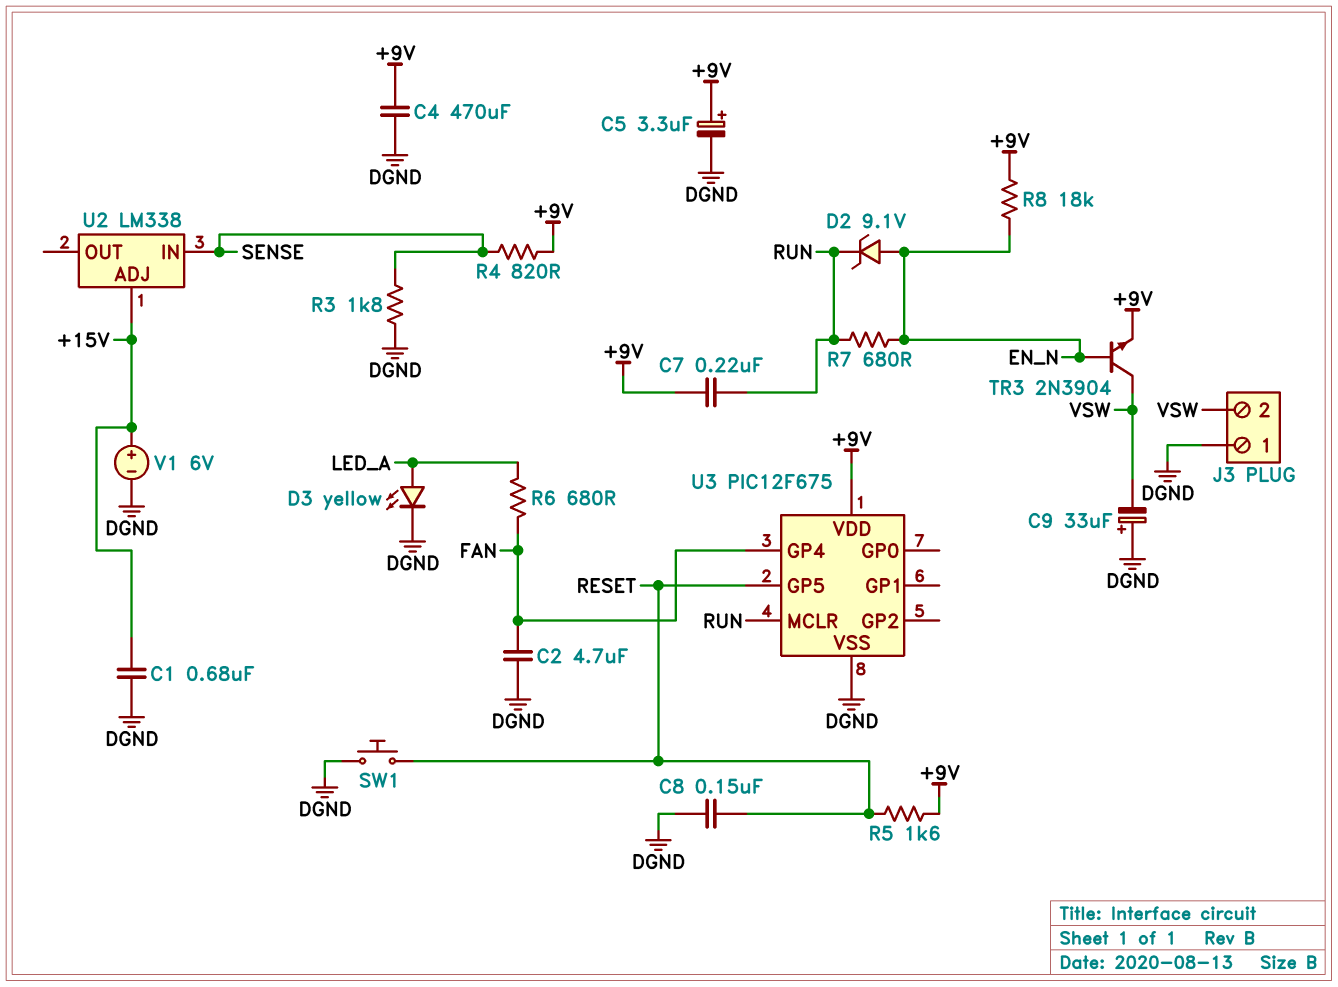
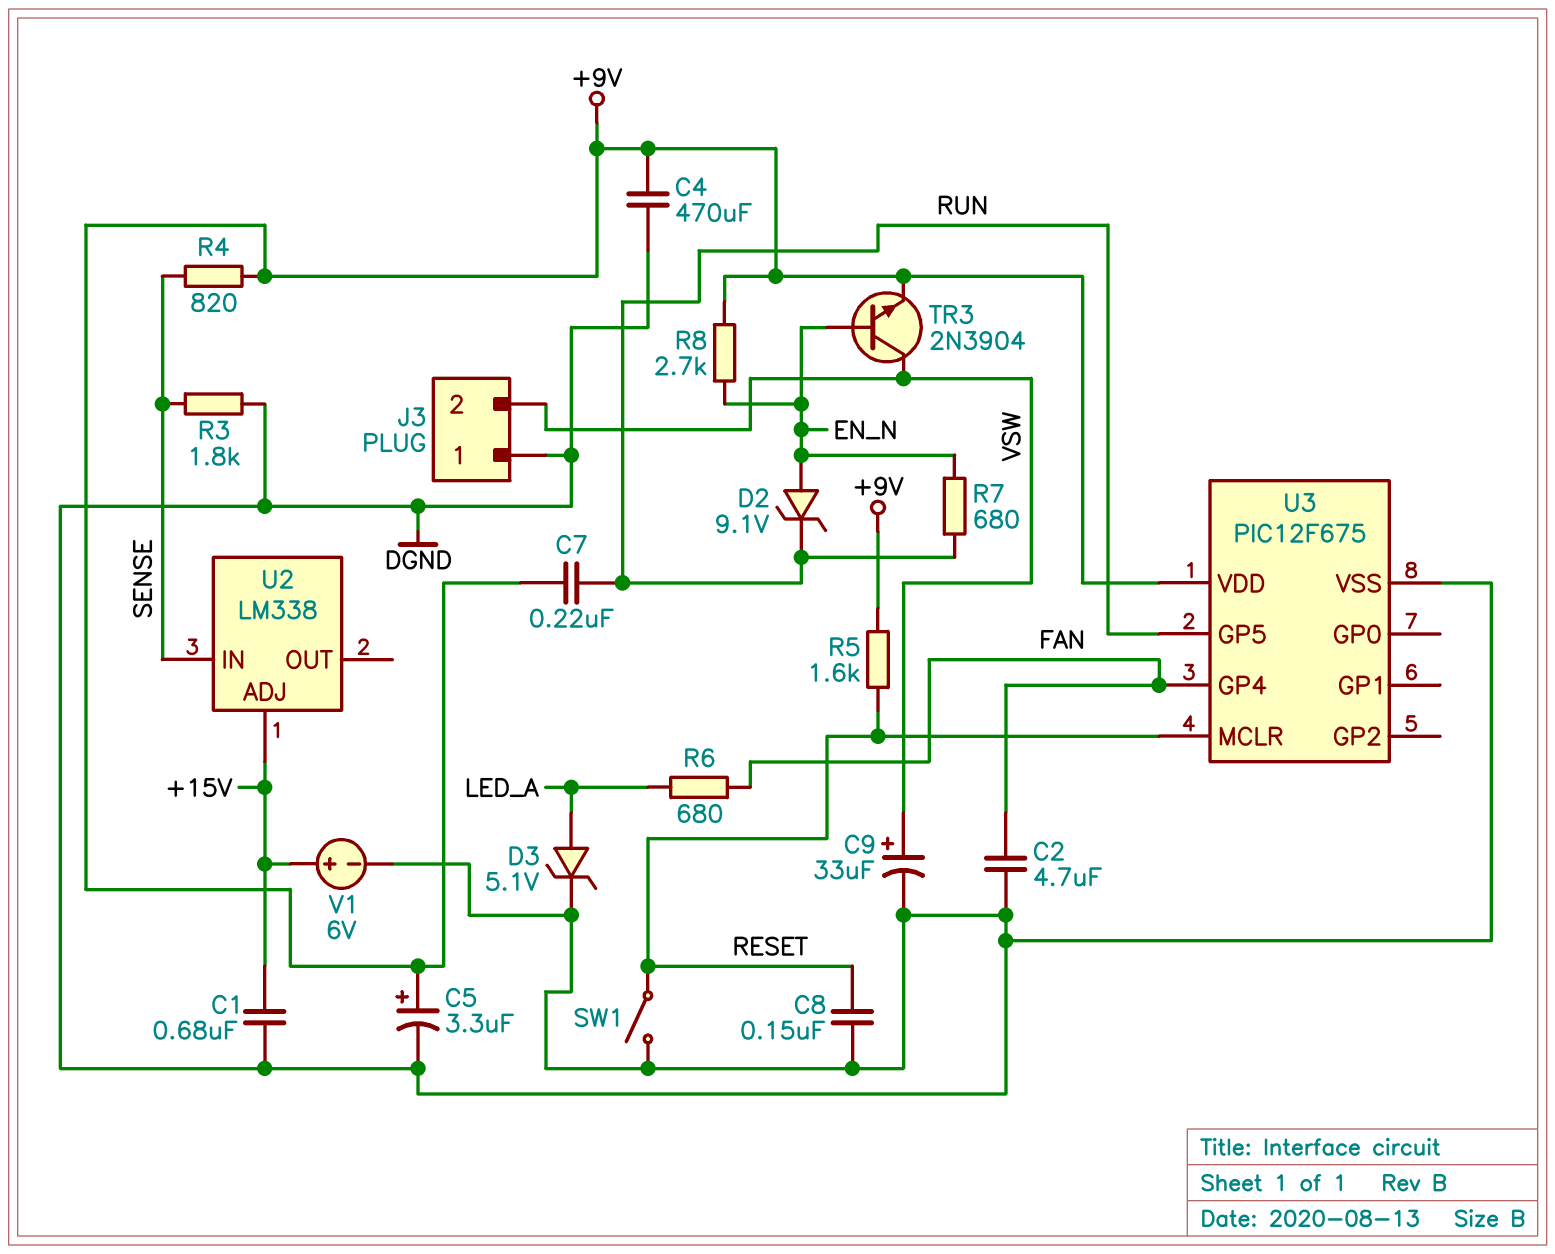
C9: 33uF (plus DGND, minus VSW) -> 33uF (plus VSW, minus DGND)
D3: LED yellow (A LED_A, K DGND) -> zener 5.1V (A LED_A, K DGND)
R8: 18k (+9V, EN_N) -> 2.7k (+9V, EN_N)
SW1: button (DGND, RESET) -> switch (DGND, RESET)
U3 pin GP5: RESET -> RUN
U3 pin MCLR: RUN -> RESET

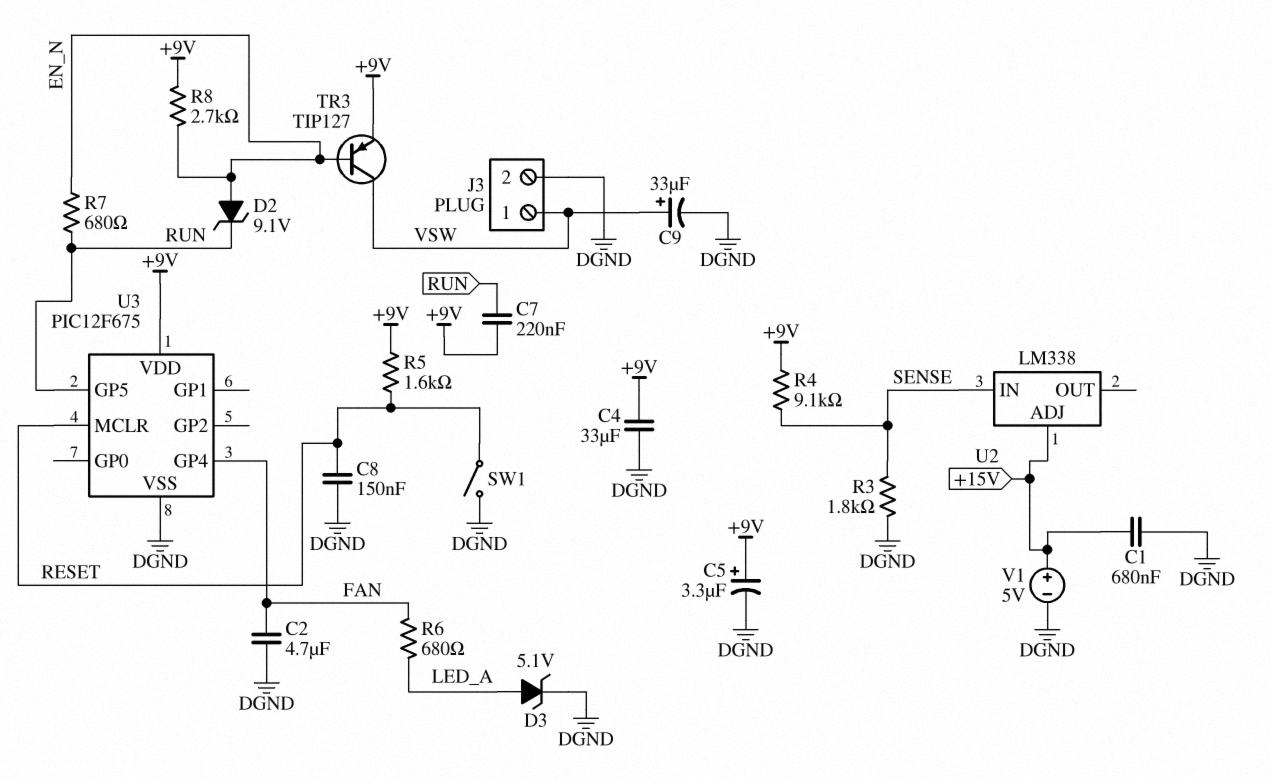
C4: 470uF (+9V, DGND) -> 33uF (+9V, DGND)
J3 pin 1: DGND -> VSW
J3 pin 2: VSW -> DGND
R4: 820 (+9V, SENSE) -> 9.1k (+9V, SENSE)
TR3: NPN 2N3904 (B EN_N, C VSW, E +9V) -> PNP TIP127 (B EN_N, C VSW, E +9V)
V1: 6V (plus +15V, minus DGND) -> 5V (plus +15V, minus DGND)

